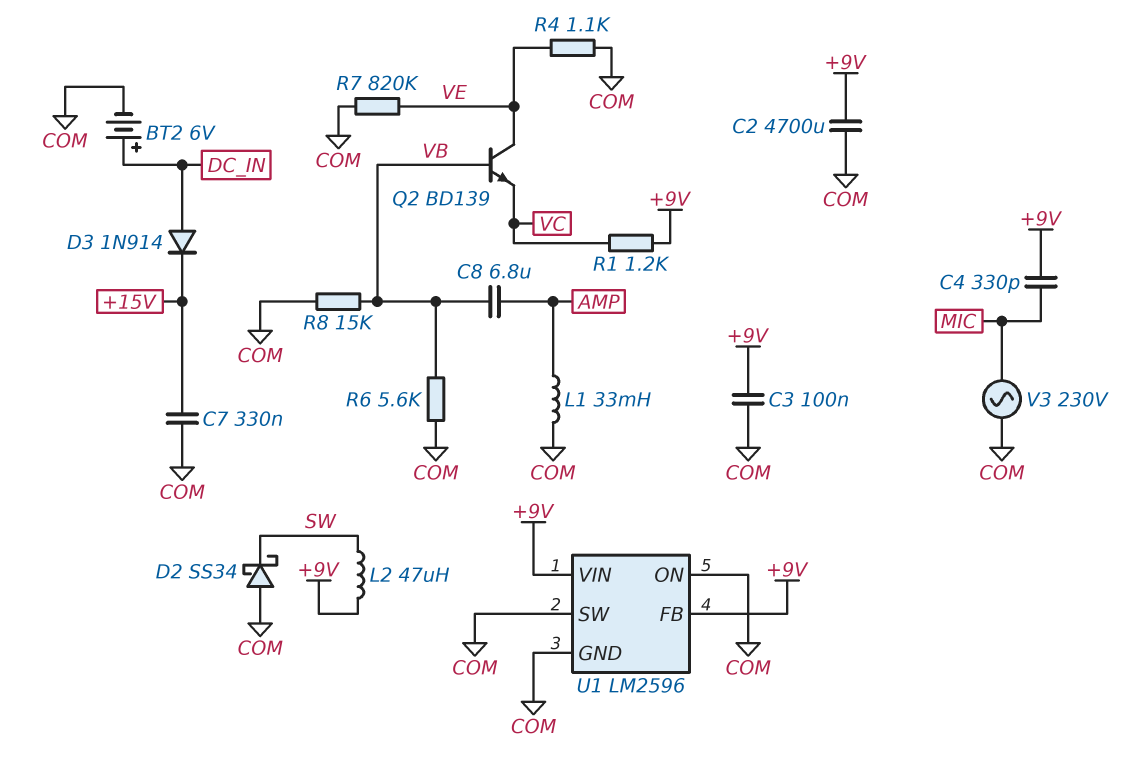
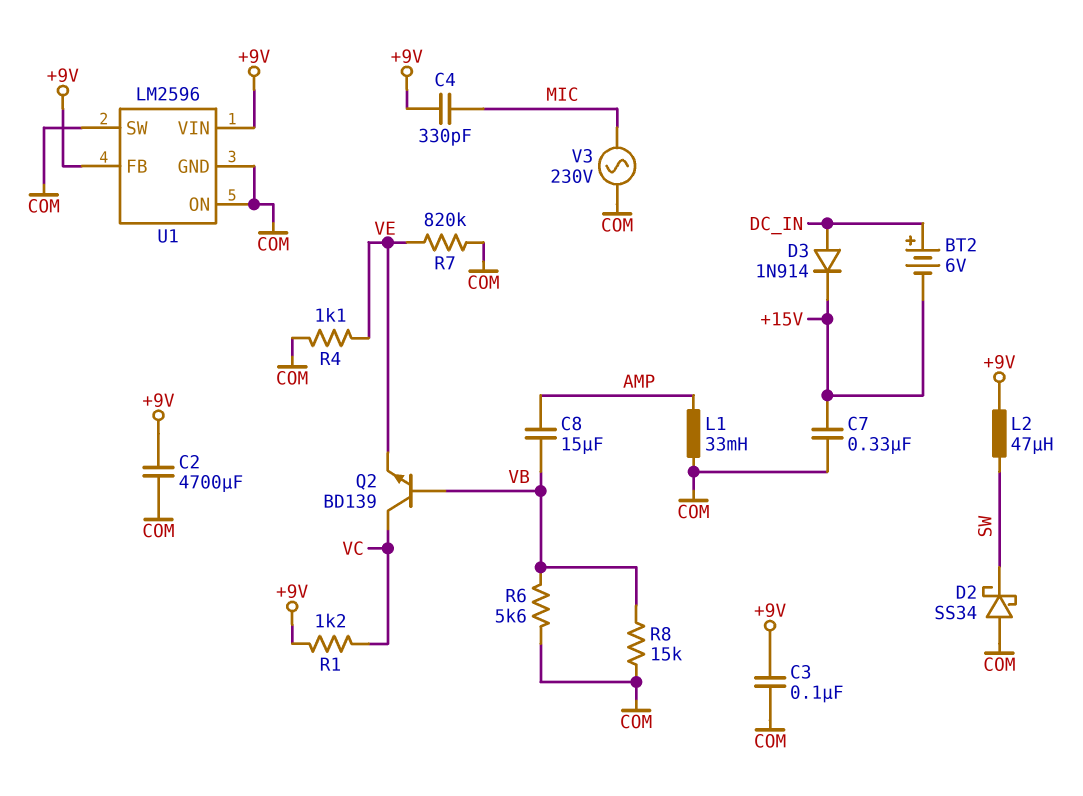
BT2: 6V (plus DC_IN, minus COM) -> 6V (plus DC_IN, minus +15V)
C8: 6.8uF (AMP, VB) -> 15uF (AMP, VB)
Q2: NPN BD139 (B VB, C VE, E VC) -> NPN BD139 (B VB, C VC, E VE)

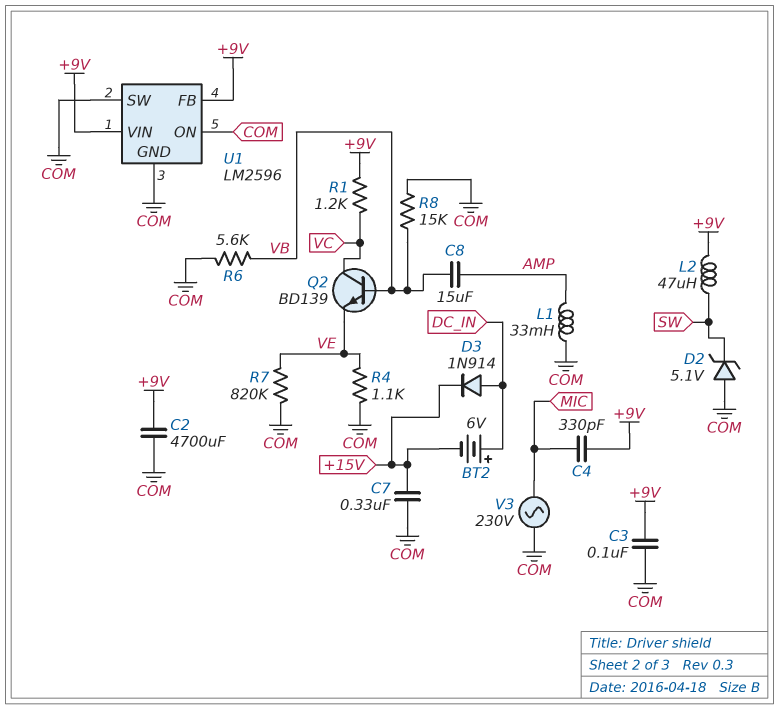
D2: schottky SS34 (A COM, K SW) -> zener 5.1V (A COM, K SW)

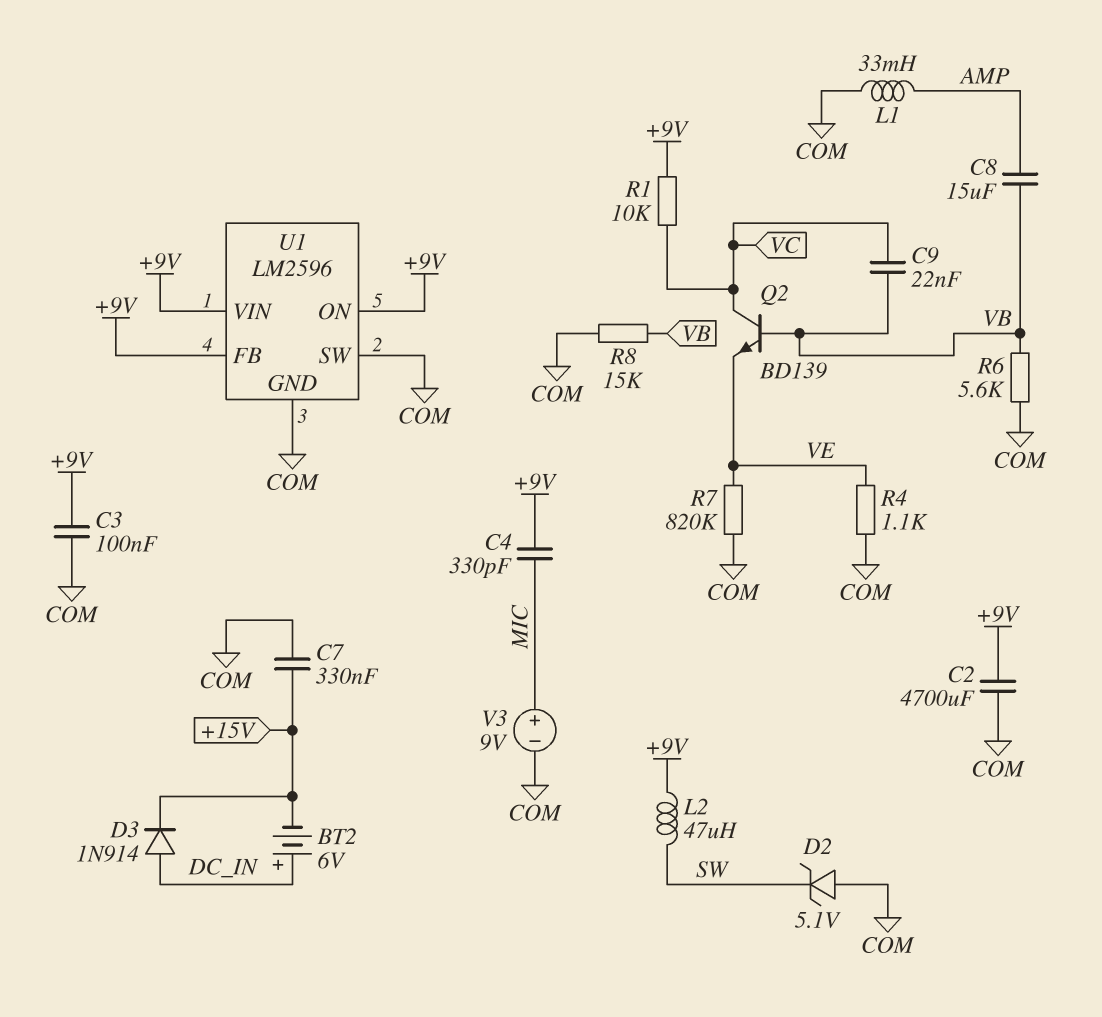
C9: none -> 22nF (VB, VC)
R1: 1.2k (+9V, VC) -> 10k (+9V, VC)
U1 pin ON: COM -> +9V
V3: AC 230V (COM, MIC) -> 9V (plus MIC, minus COM)

